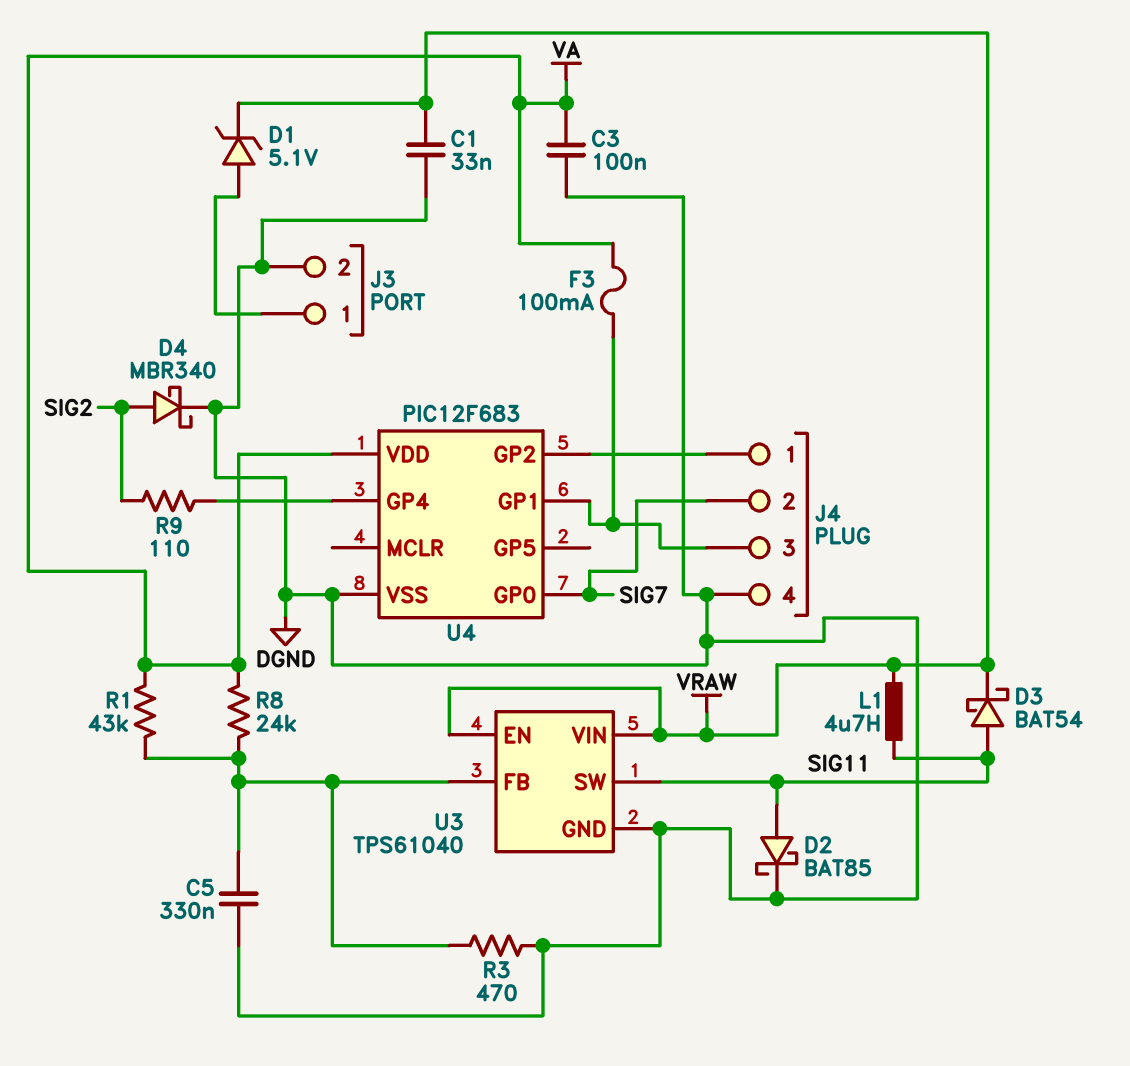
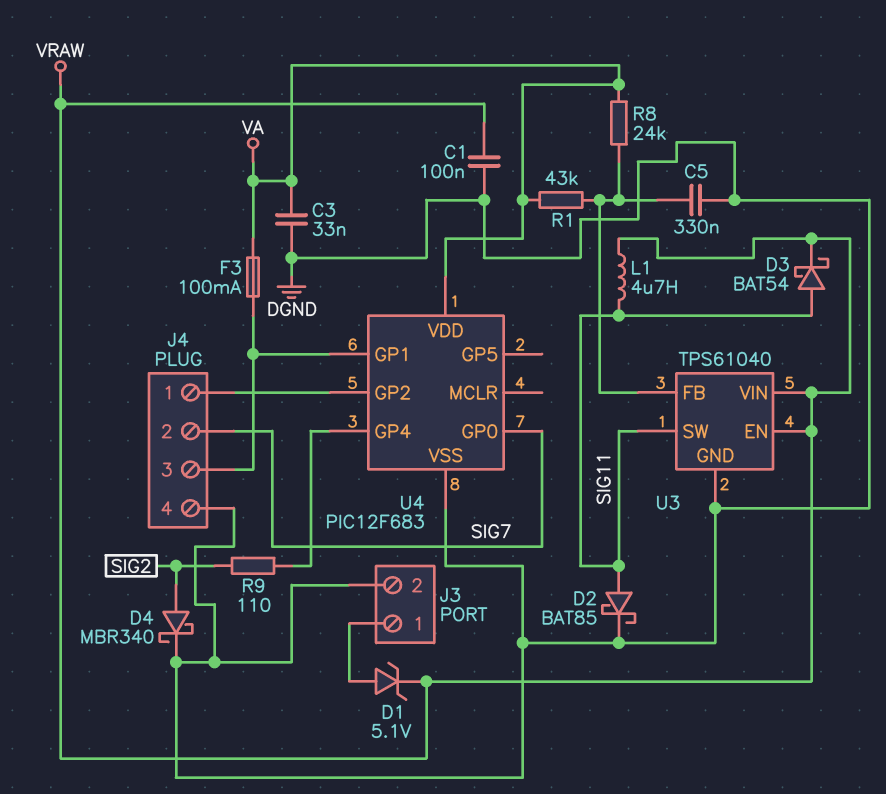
C1: 33nF (DGND, VRAW) -> 100nF (DGND, VRAW)
C3: 100nF (DGND, VA) -> 33nF (DGND, VA)
R3: 470 (DGND, U3/FB) -> none

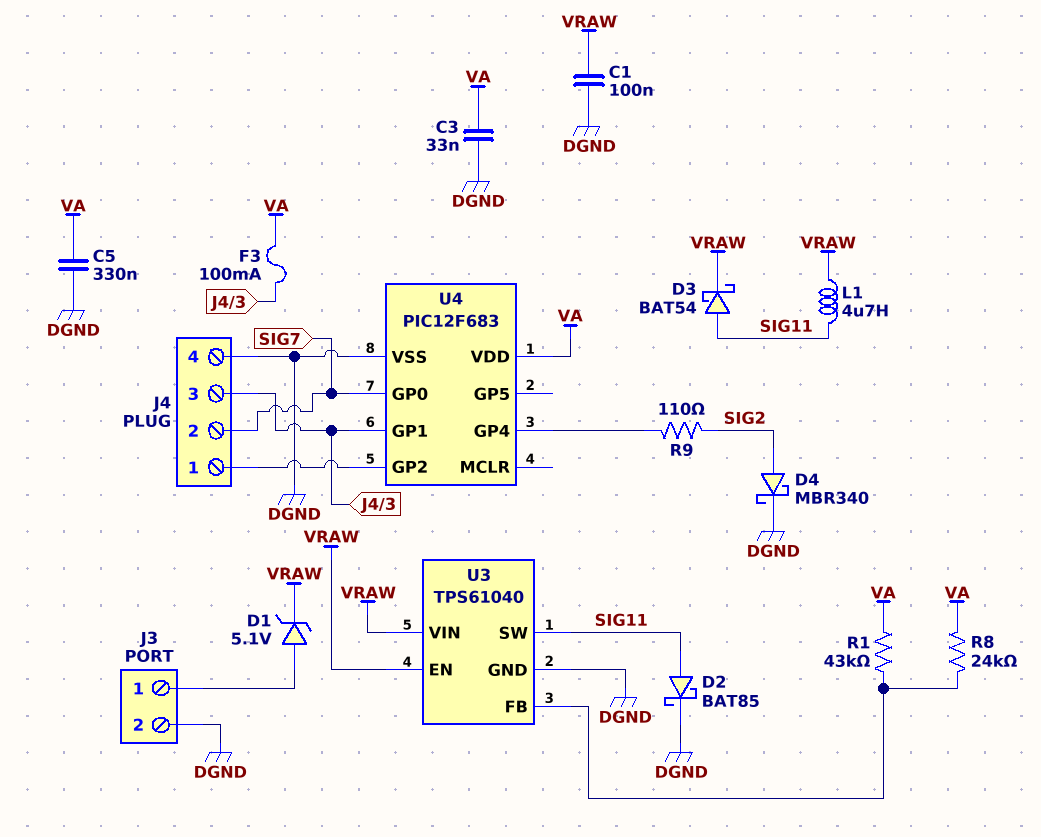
C5: 330nF (DGND, U3/FB) -> 330nF (DGND, VA)

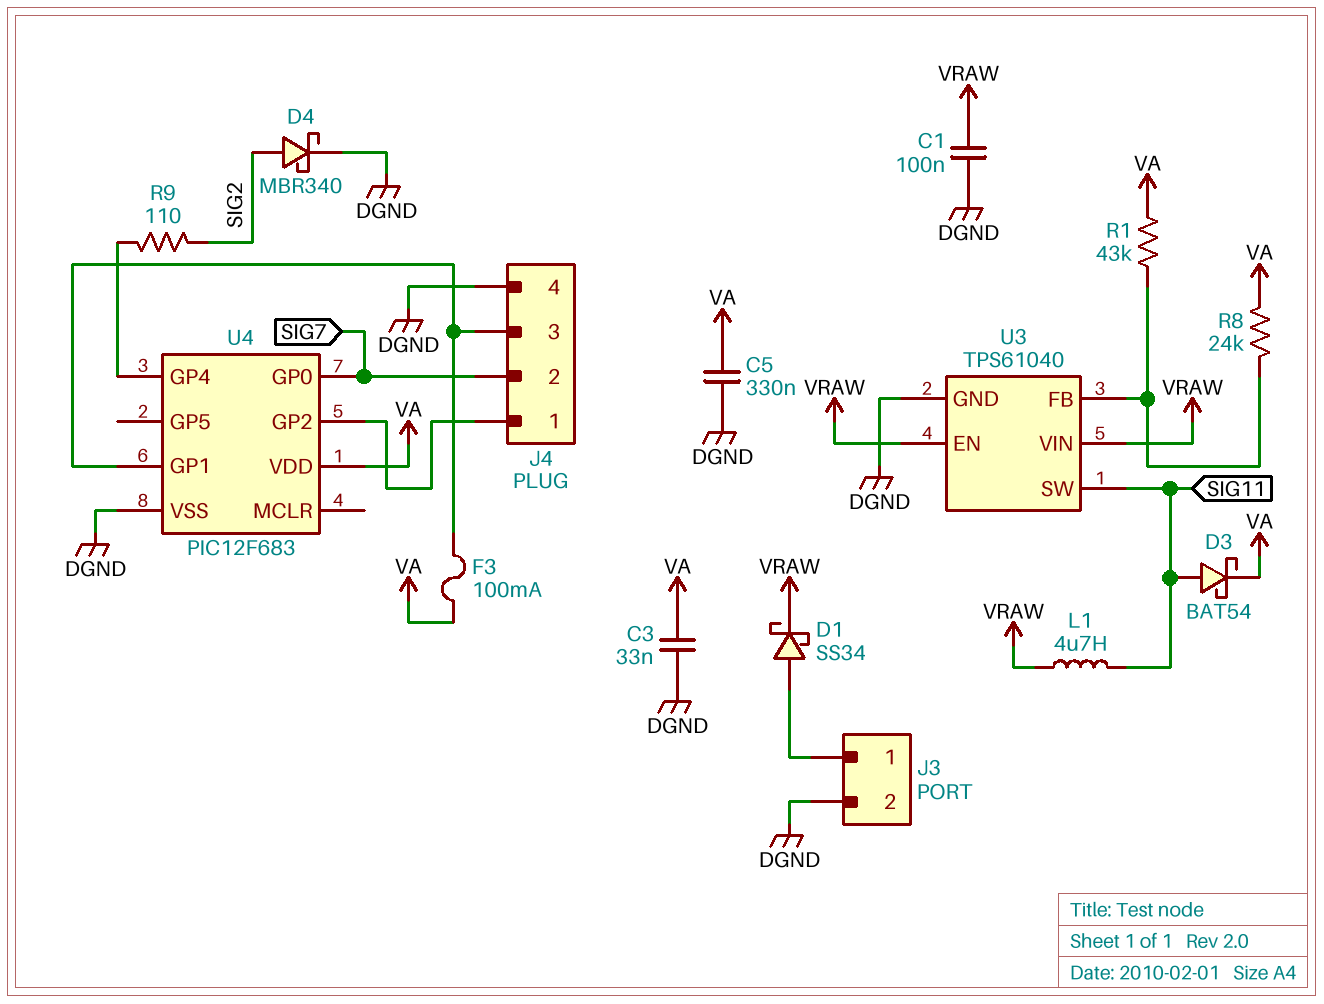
D1: zener 5.1V (A J3/1, K VRAW) -> schottky SS34 (A J3/1, K VRAW)
D2: schottky BAT85 (A SIG11, K DGND) -> none
D3: schottky BAT54 (A SIG11, K VRAW) -> schottky BAT54 (A SIG11, K VA)

